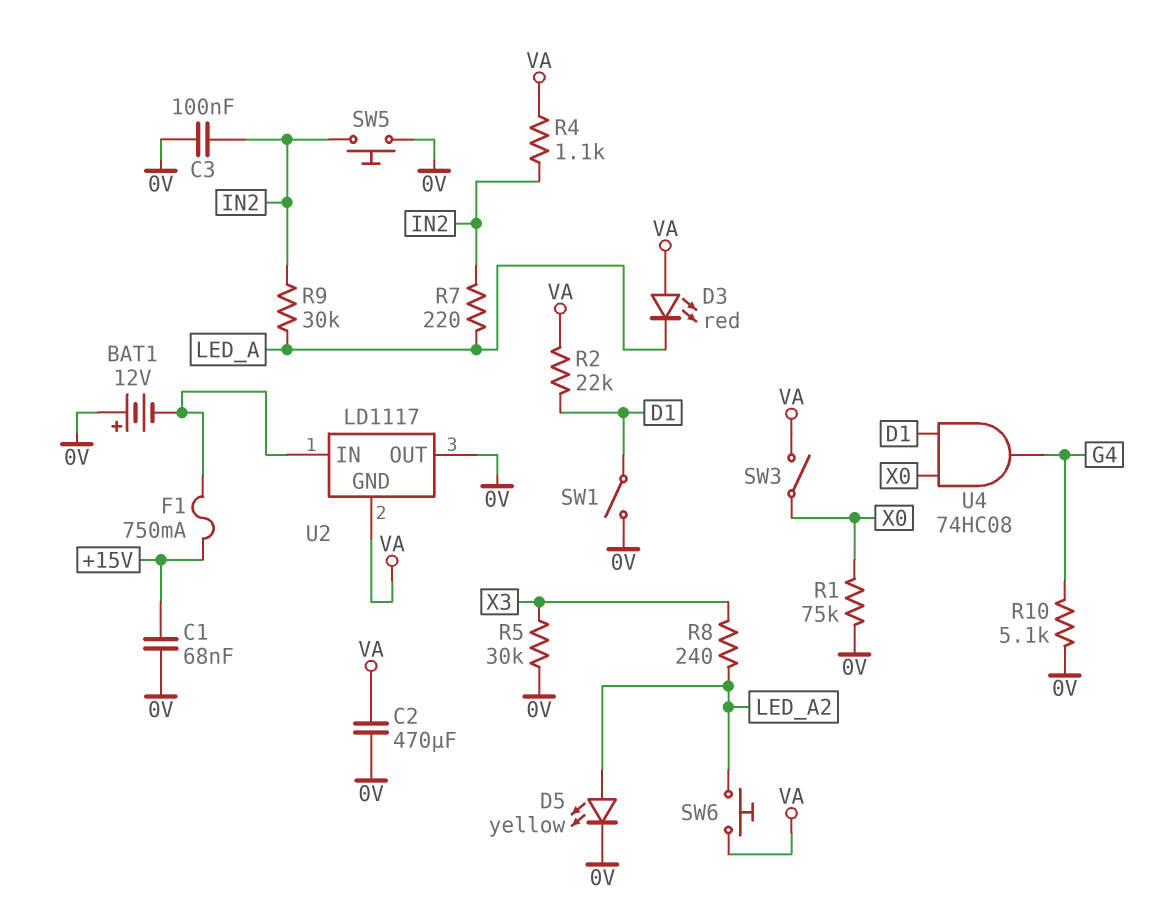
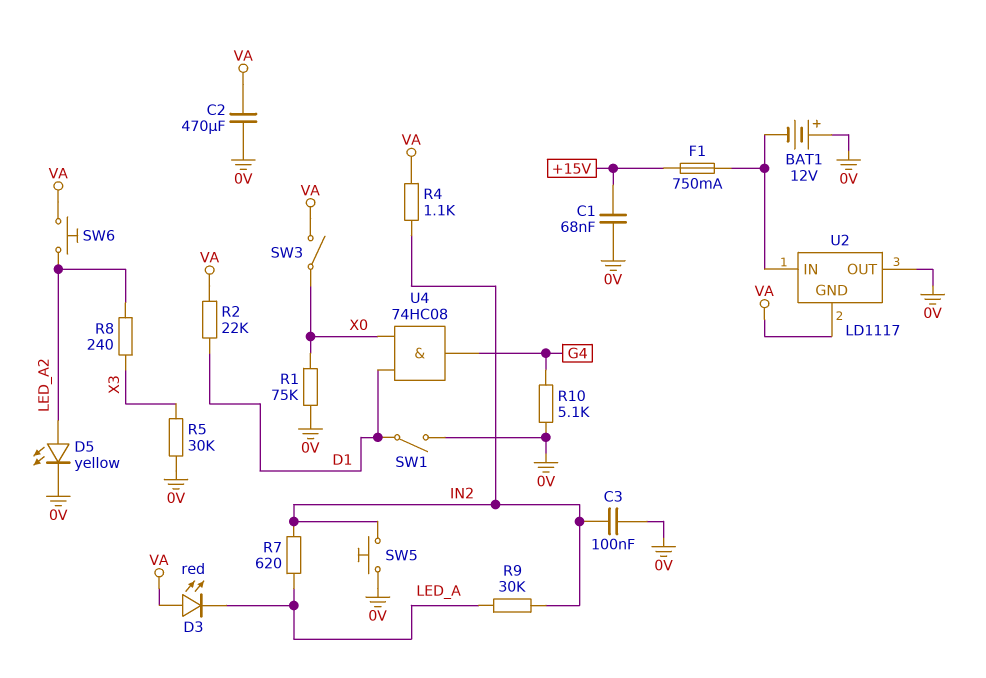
R7: 220 (IN2, LED_A) -> 620 (IN2, LED_A)

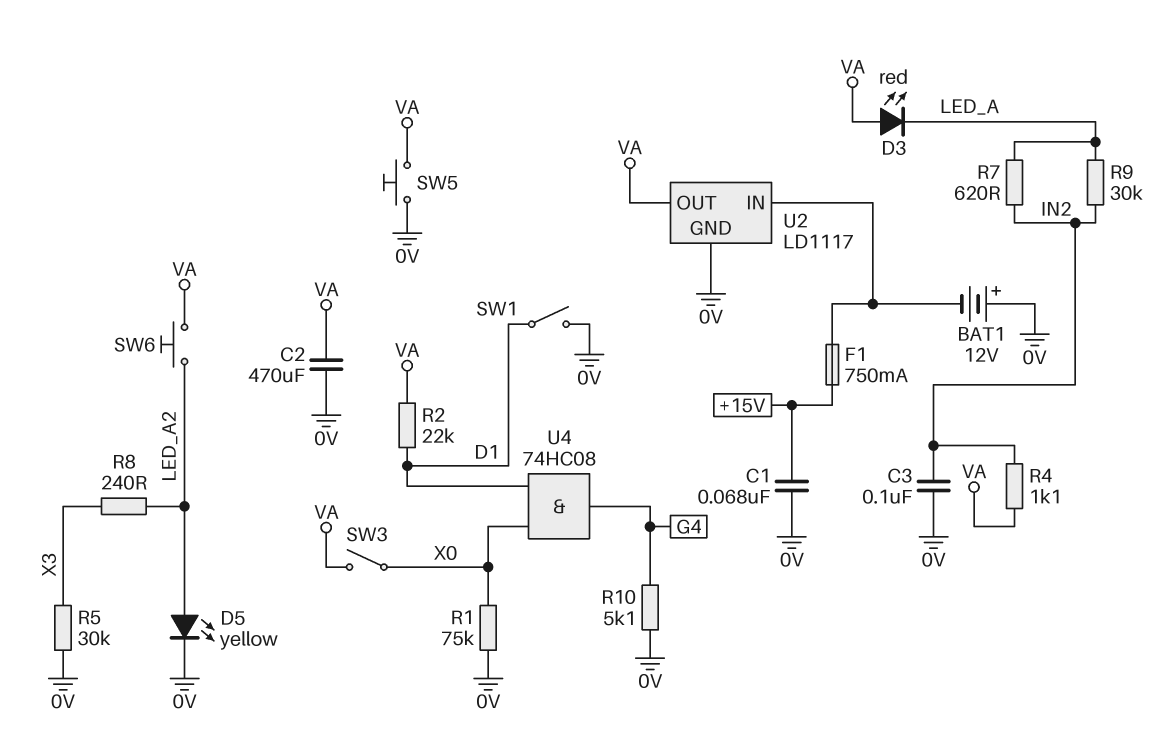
SW5: button (0V, IN2) -> button (0V, VA)
U2 pin GND: VA -> 0V
U2 pin OUT: 0V -> VA

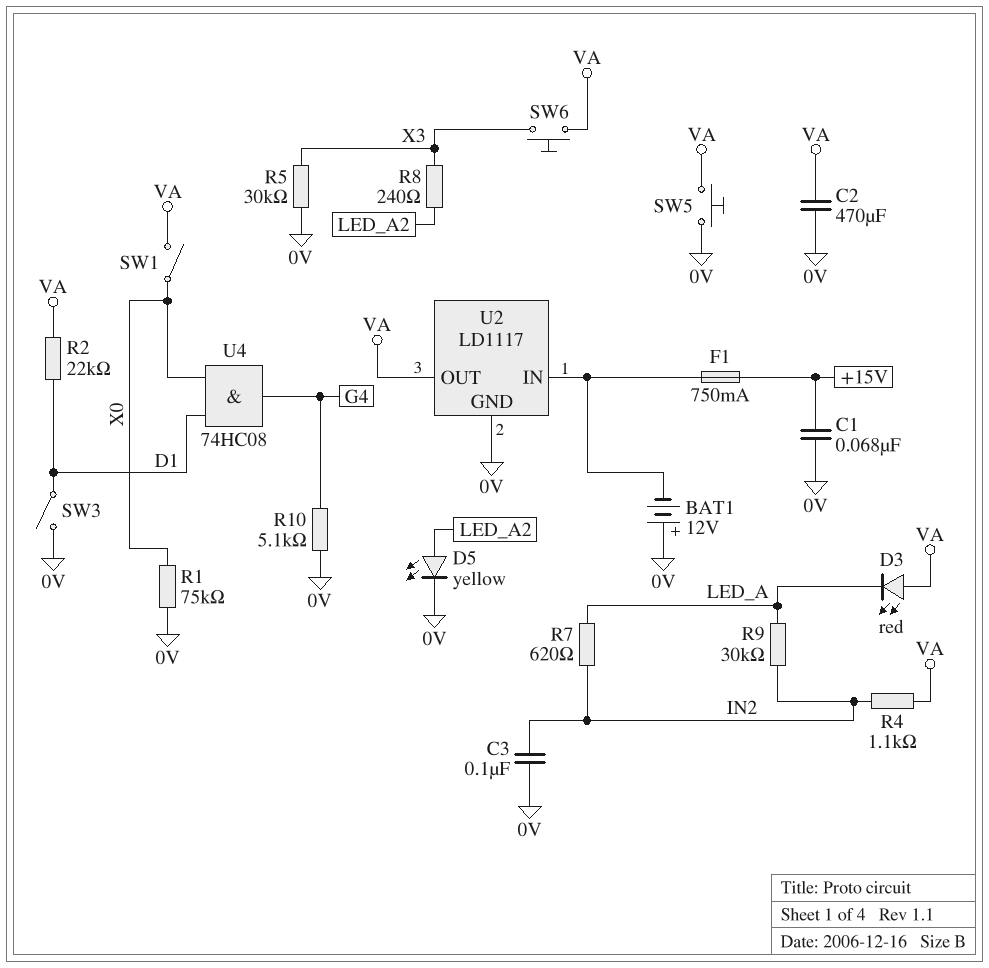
SW1: switch (0V, D1) -> switch (VA, X0)
SW3: switch (VA, X0) -> switch (0V, D1)
SW6: button (LED_A2, VA) -> button (VA, X3)

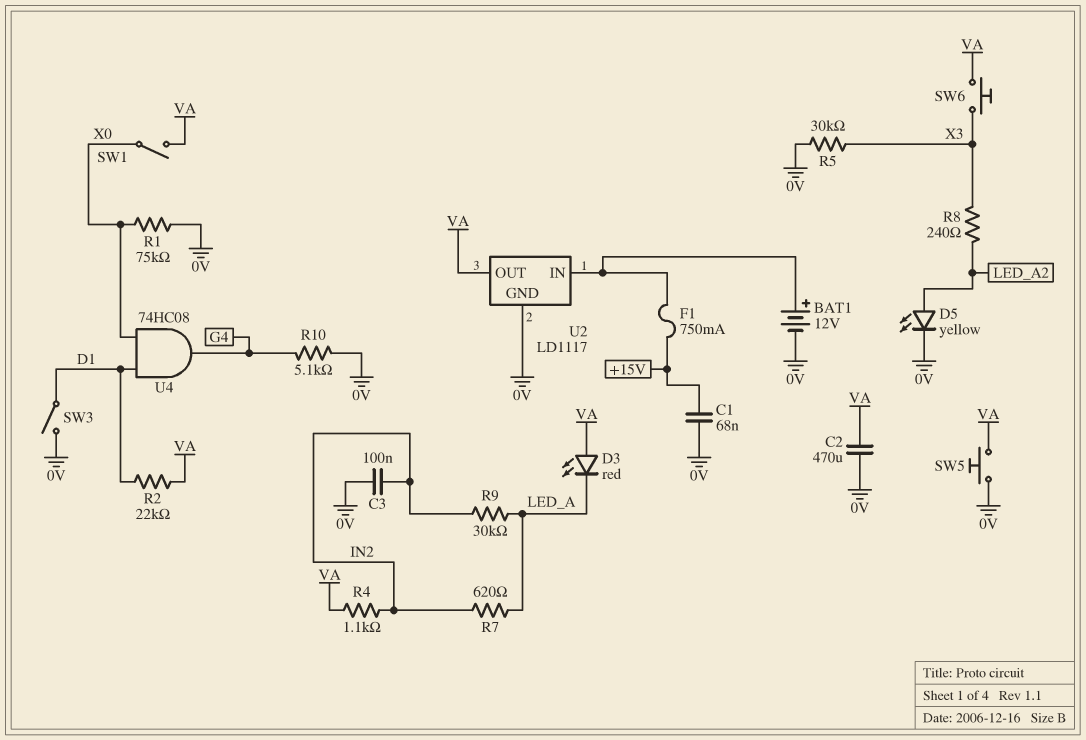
BAT1: 12V (plus 0V, minus U2/IN) -> 12V (plus U2/IN, minus 0V)

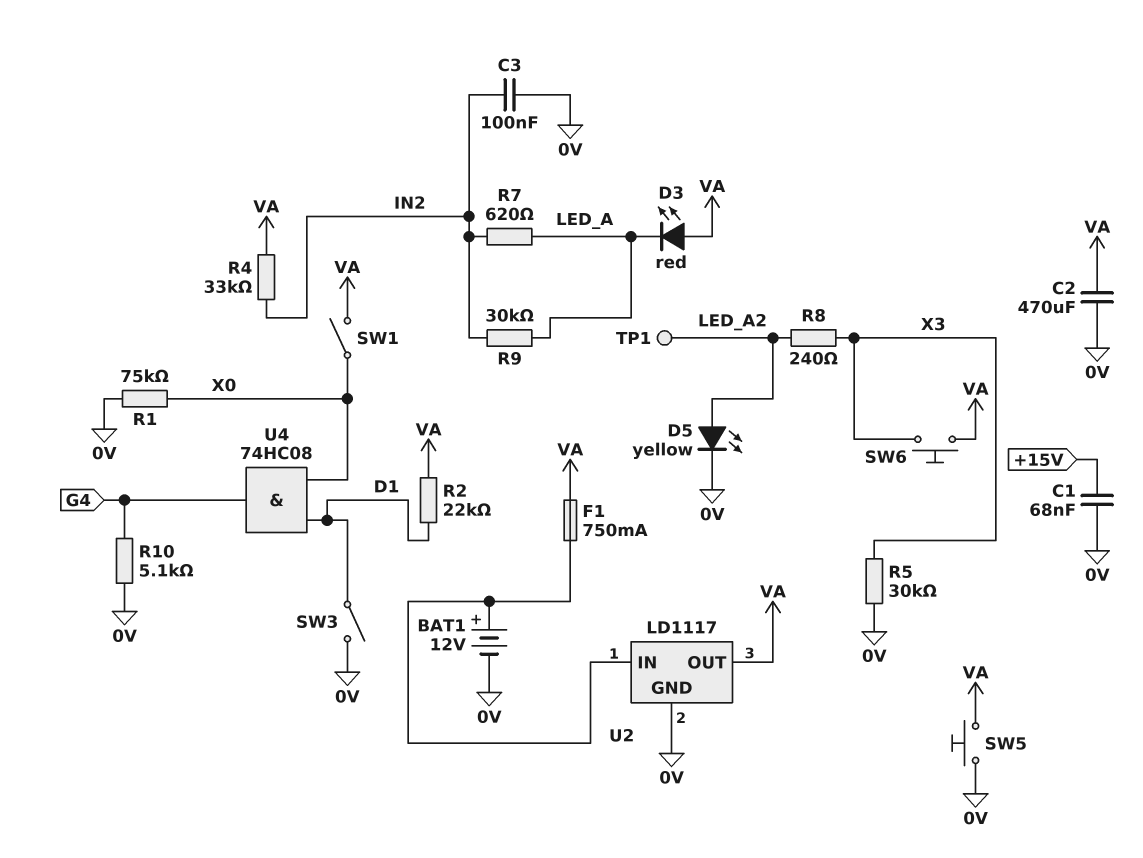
F1: 750mA (+15V, U2/IN) -> 750mA (U2/IN, VA)
R4: 1.1k (IN2, VA) -> 33k (IN2, VA)
TP1: none -> test point (LED_A2)

